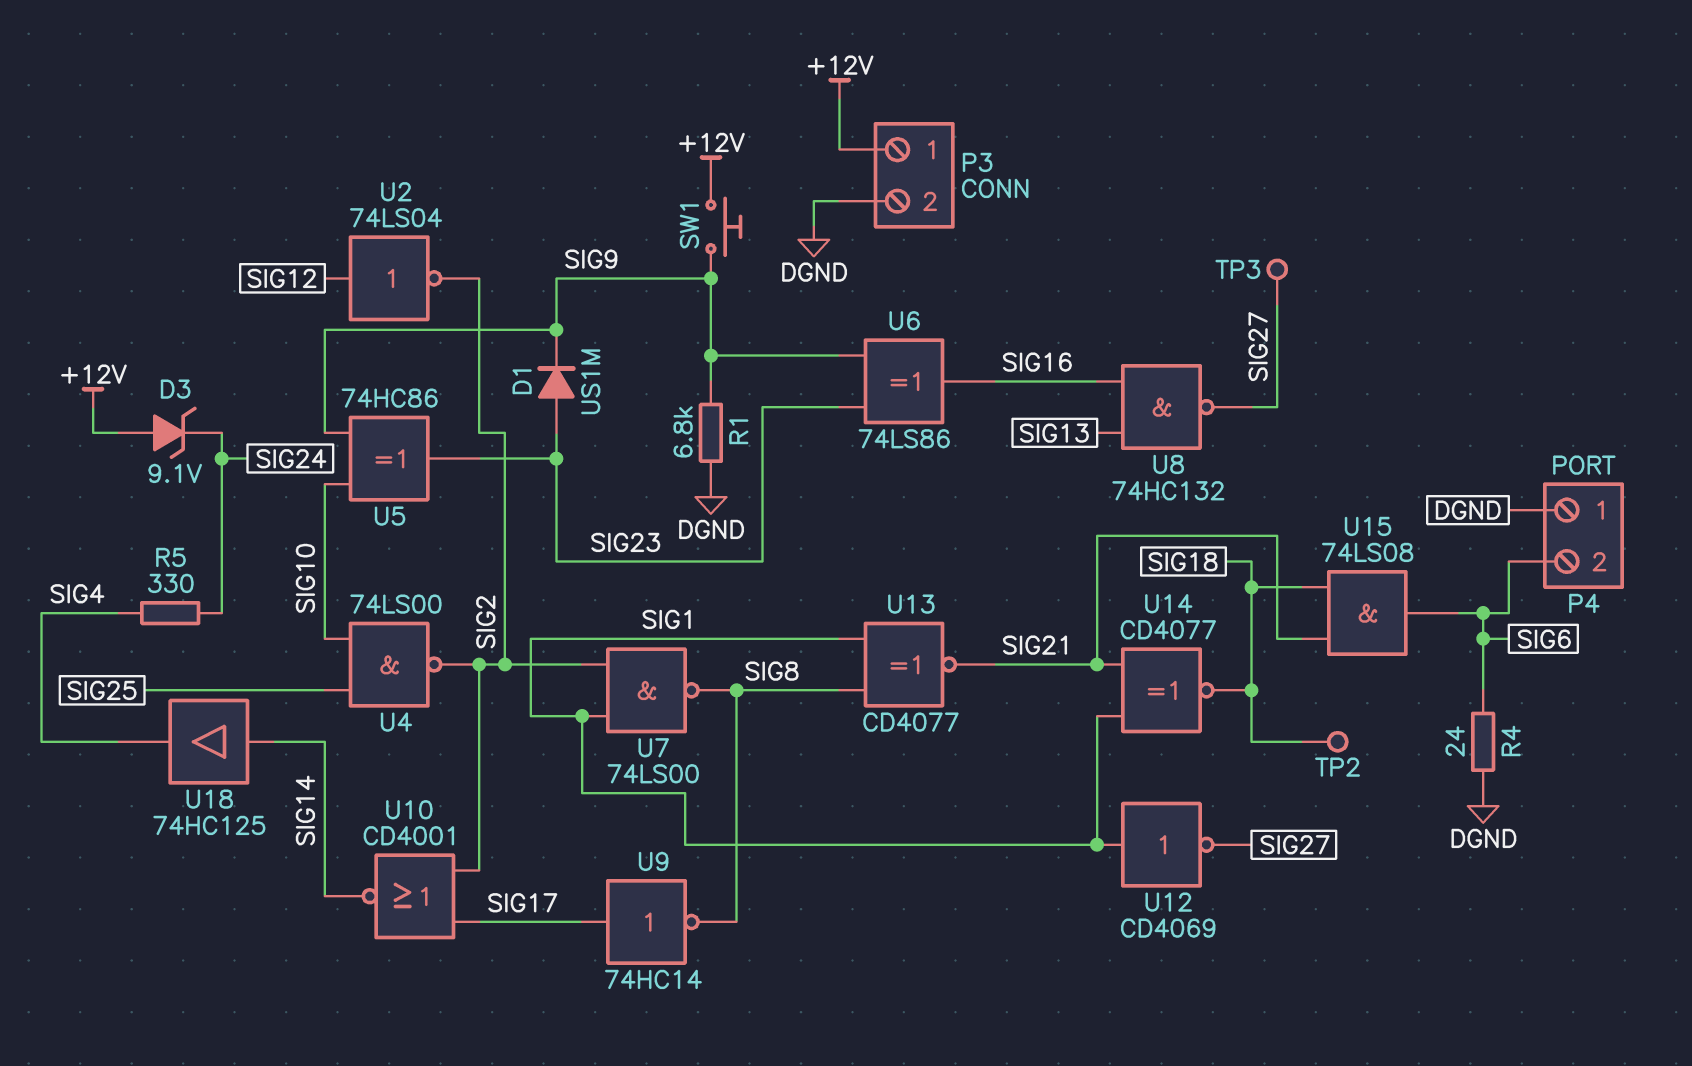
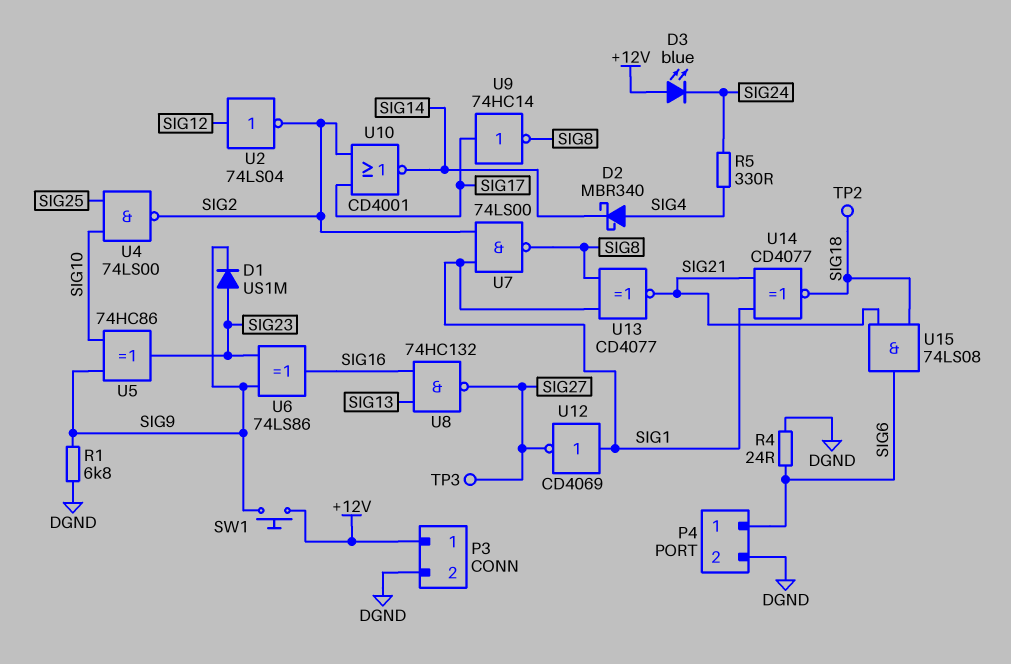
D2: none -> schottky MBR340 (A SIG4, K SIG14)
D3: zener 9.1V (A +12V, K SIG24) -> LED blue (A +12V, K SIG24)
P4 pin 1: DGND -> SIG6
P4 pin 2: SIG6 -> DGND
U18: buffer 74HC125 (in SIG14, out SIG4) -> none

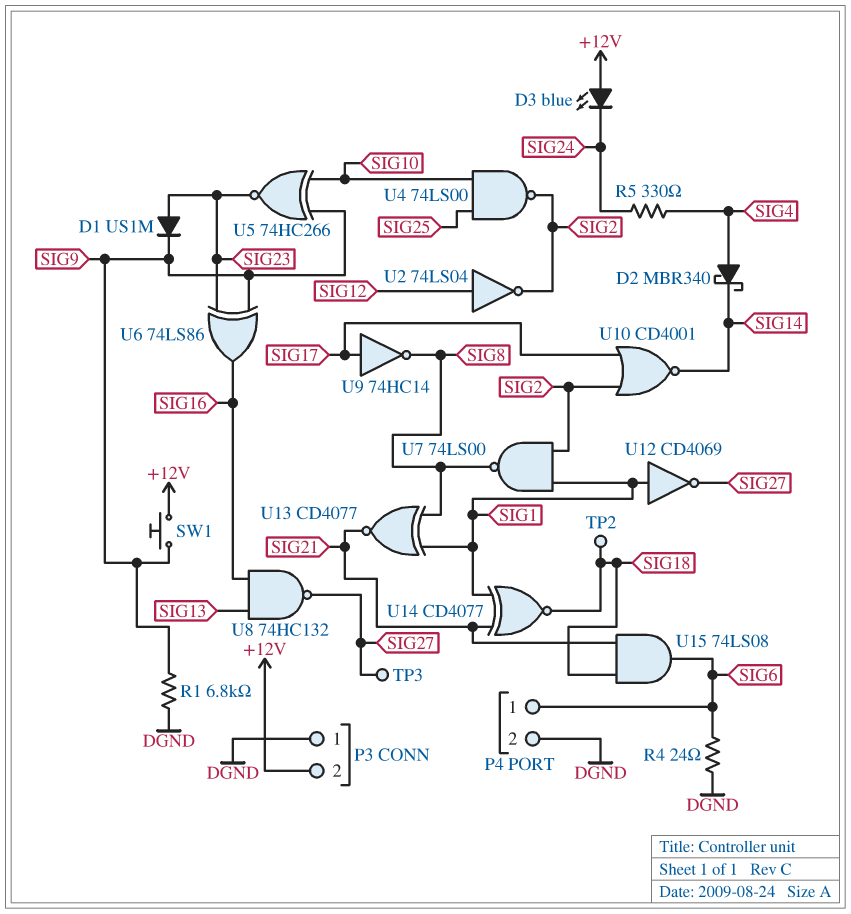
P3 pin 1: +12V -> DGND
P3 pin 2: DGND -> +12V
U5: XOR 74HC86 (in SIG9, in SIG10, out SIG23) -> XNOR 74HC266 (in SIG9, in SIG10, out SIG23)

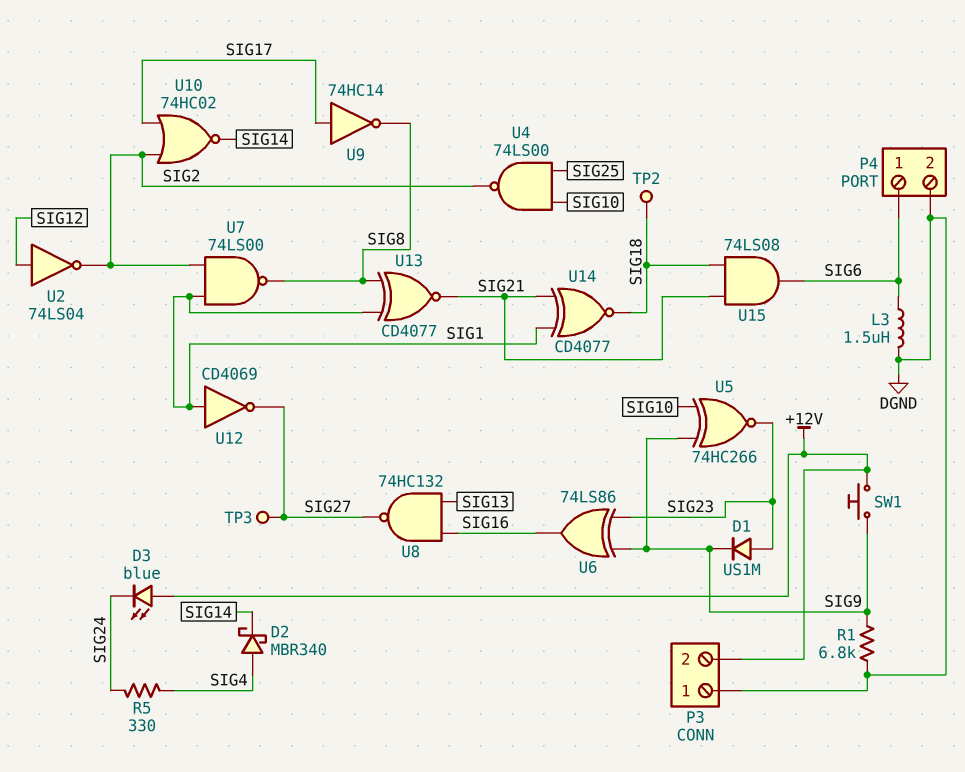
L3: none -> 1.5uH (DGND, SIG6)
R4: 24 (DGND, SIG6) -> none
U10: NOR CD4001 (in SIG2, in SIG17, out SIG14) -> NOR 74HC02 (in SIG2, in SIG17, out SIG14)

